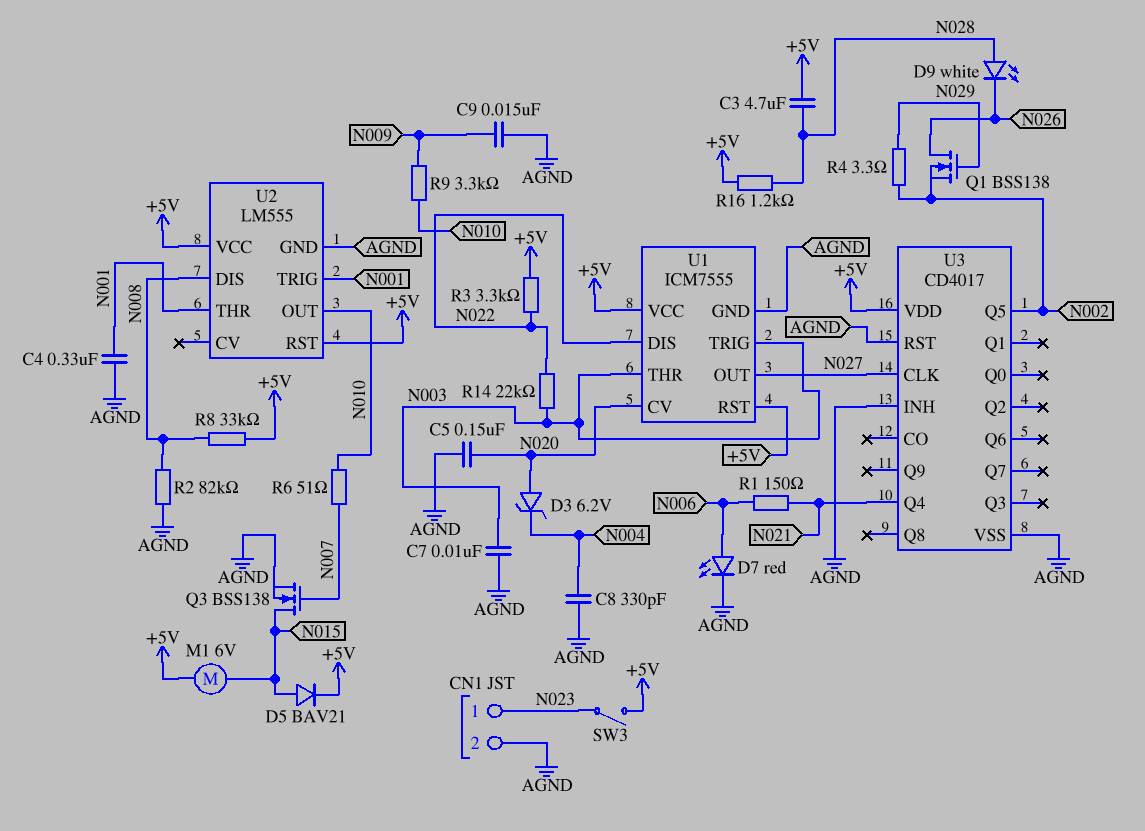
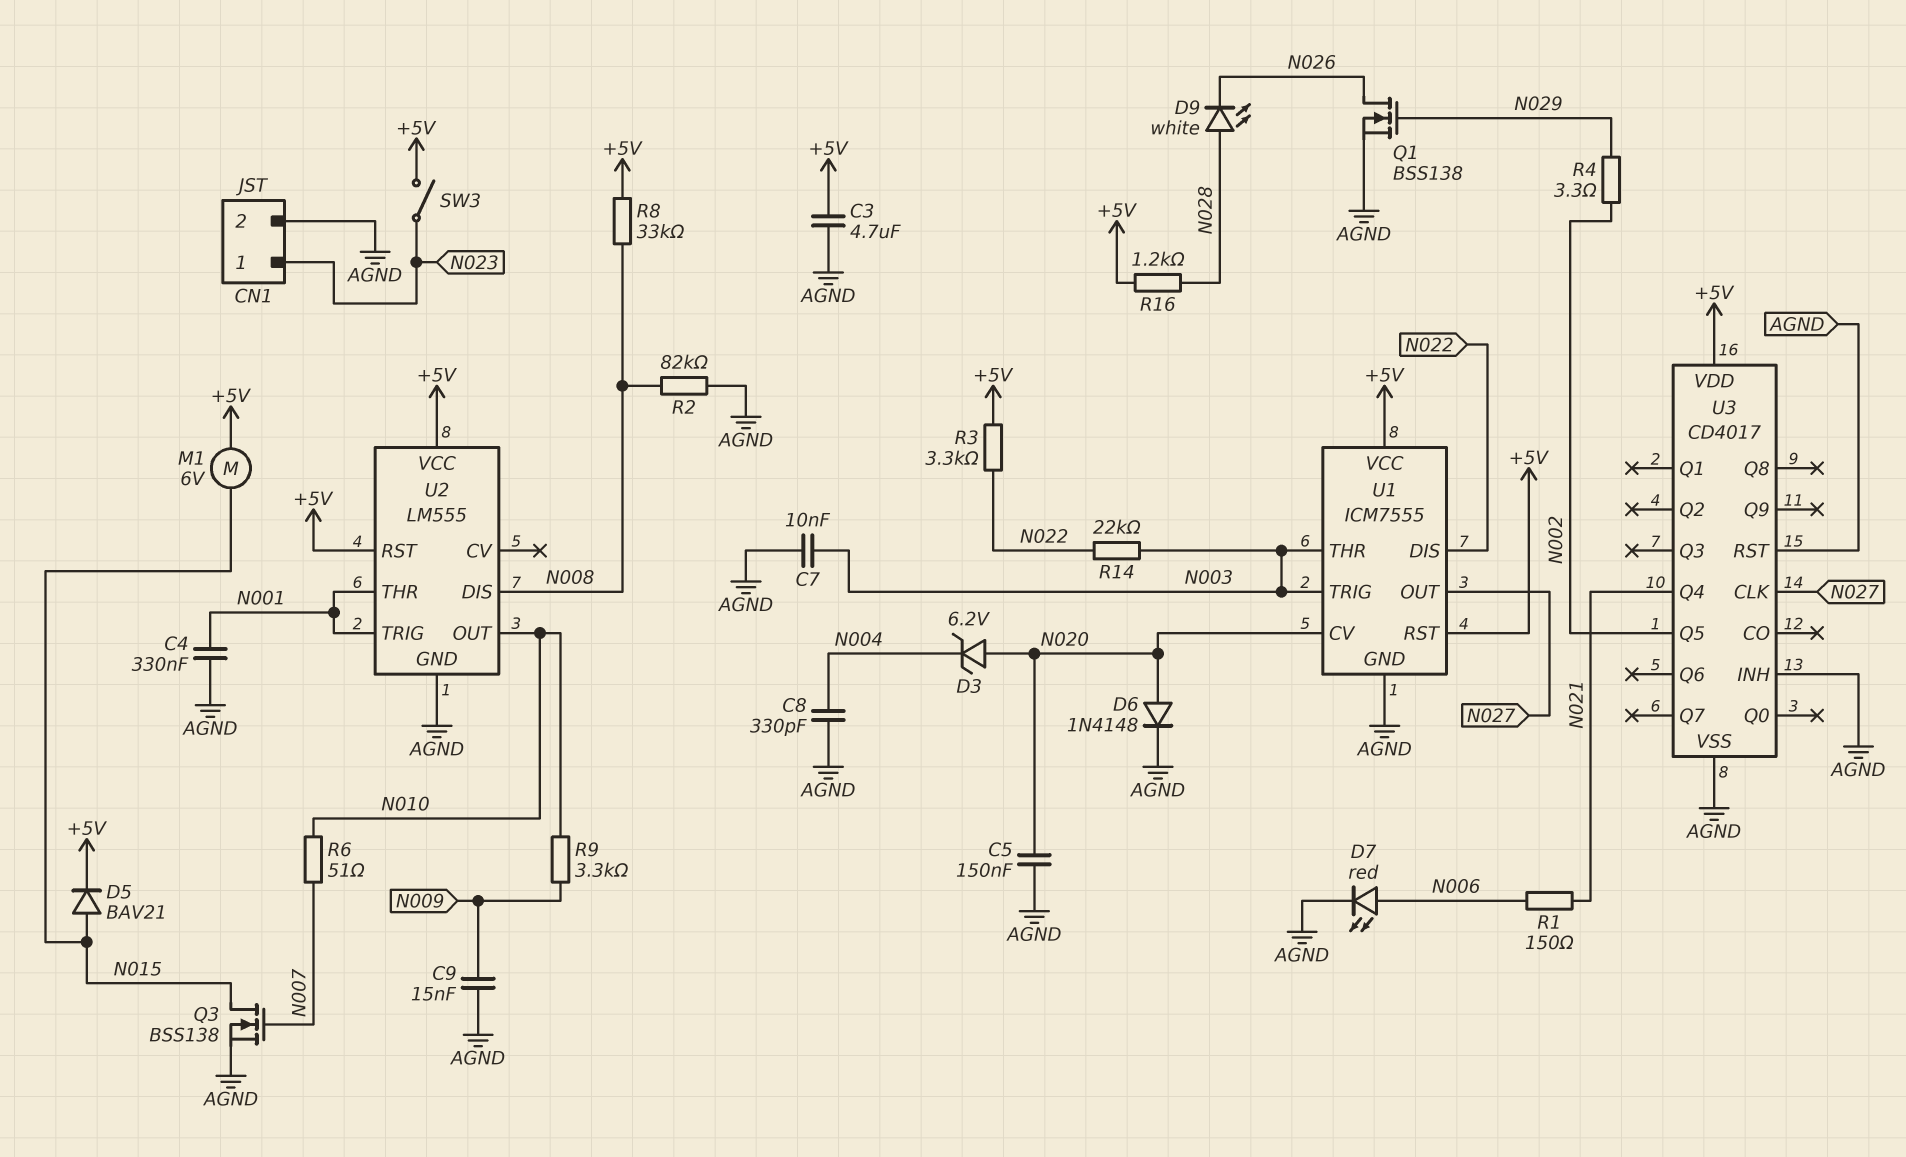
C3: 4.7uF (+5V, N028) -> 4.7uF (+5V, AGND)
D6: none -> diode 1N4148 (A N020, K AGND)
Q1: NMOS BSS138 (G N029, D N026, S N002) -> NMOS BSS138 (G N029, D N026, S AGND)

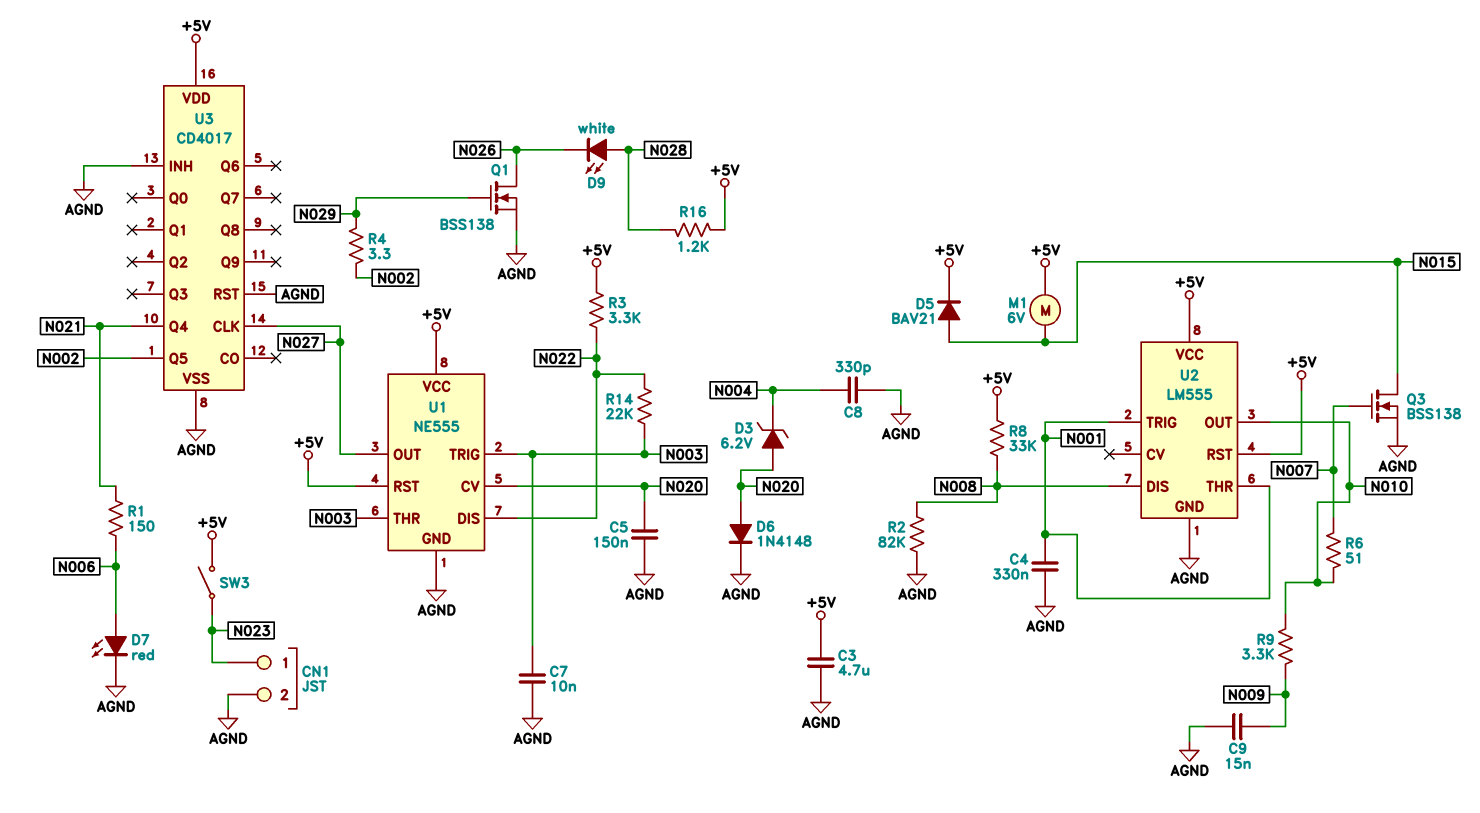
U1: ICM7555 -> NE555

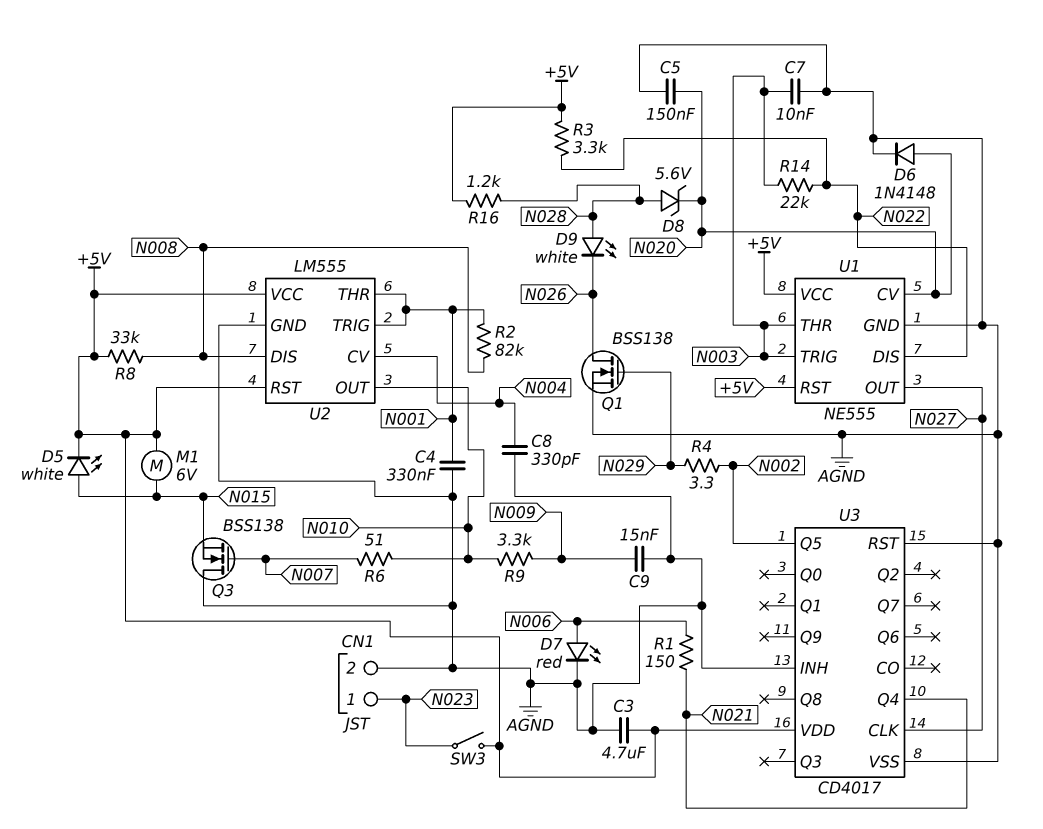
D3: zener 6.2V (A N020, K N004) -> none
D5: diode BAV21 (A N015, K +5V) -> LED white (A N015, K +5V)
D8: none -> zener 5.6V (A N028, K N020)
Q3: NMOS BSS138 (G N007, D N015, S AGND) -> NMOS BSS138 (G N007, D AGND, S N015)
R2: 82k (AGND, N008) -> 82k (N001, N008)
U2 pin CV: none -> N004

